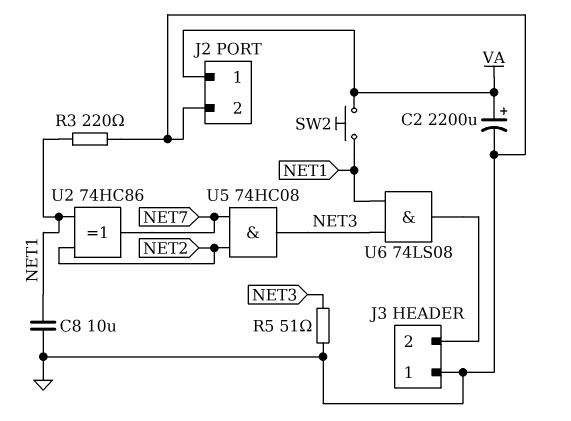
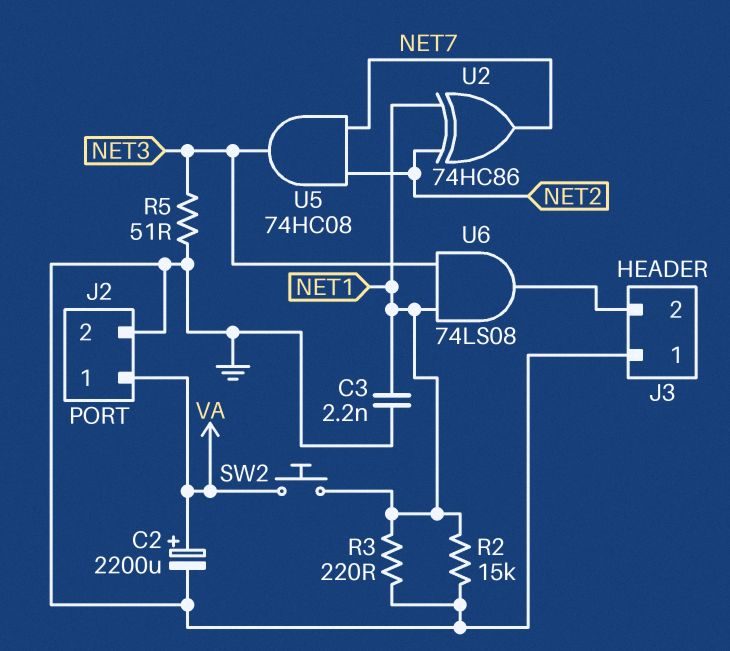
C3: none -> 2.2nF (GND, NET1)
C8: 10uF (GND, NET1) -> none
R2: none -> 15k (GND, NET1)

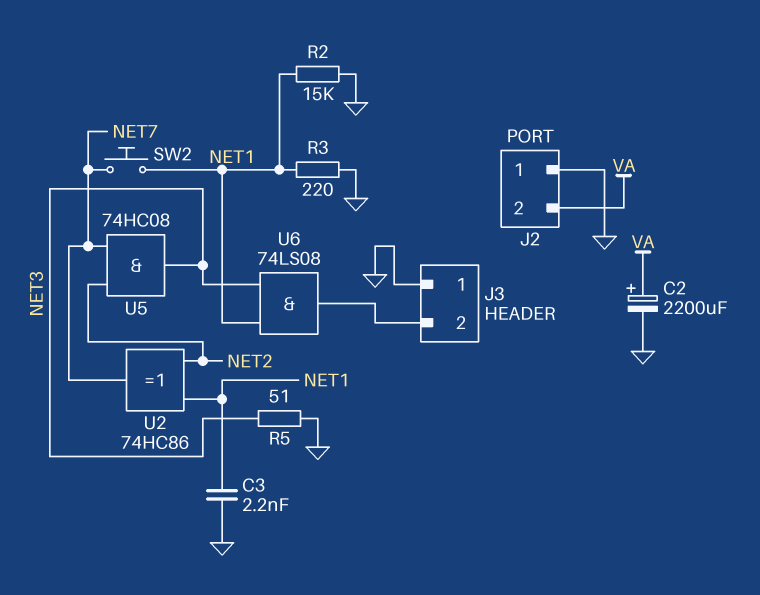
J2 pin 1: VA -> GND
J2 pin 2: GND -> VA
SW2: button (NET1, VA) -> button (NET1, NET7)

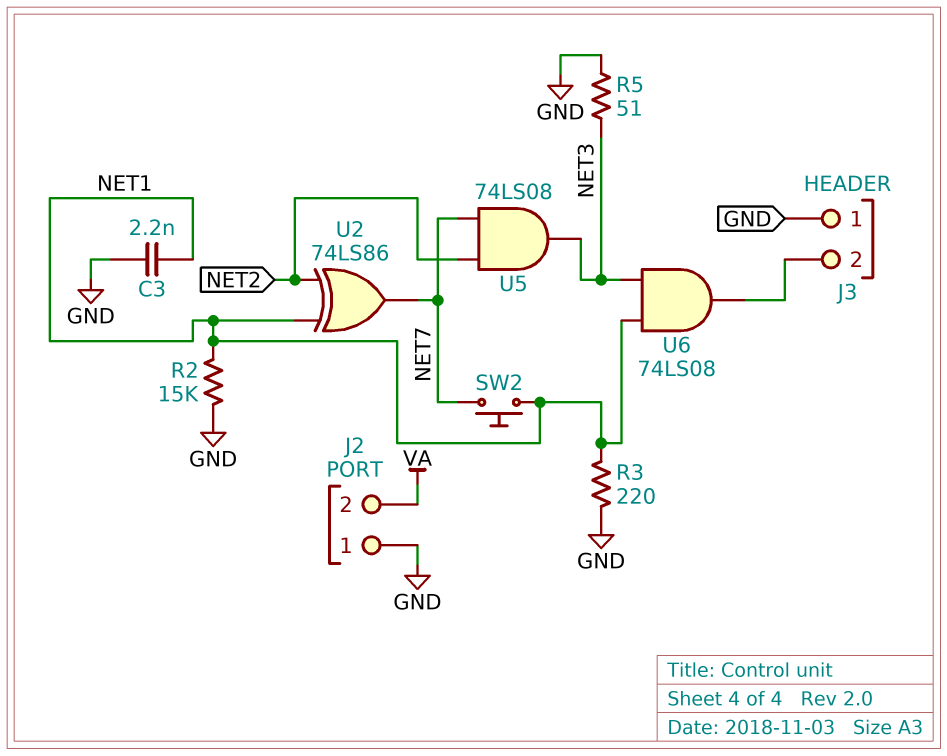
C2: 2200uF (plus VA, minus GND) -> none
U2: XOR 74HC86 (in NET1, in NET2, out NET7) -> XOR 74LS86 (in NET1, in NET2, out NET7)
U5: AND 74HC08 (in NET2, in NET7, out NET3) -> AND 74LS08 (in NET2, in NET7, out NET3)

